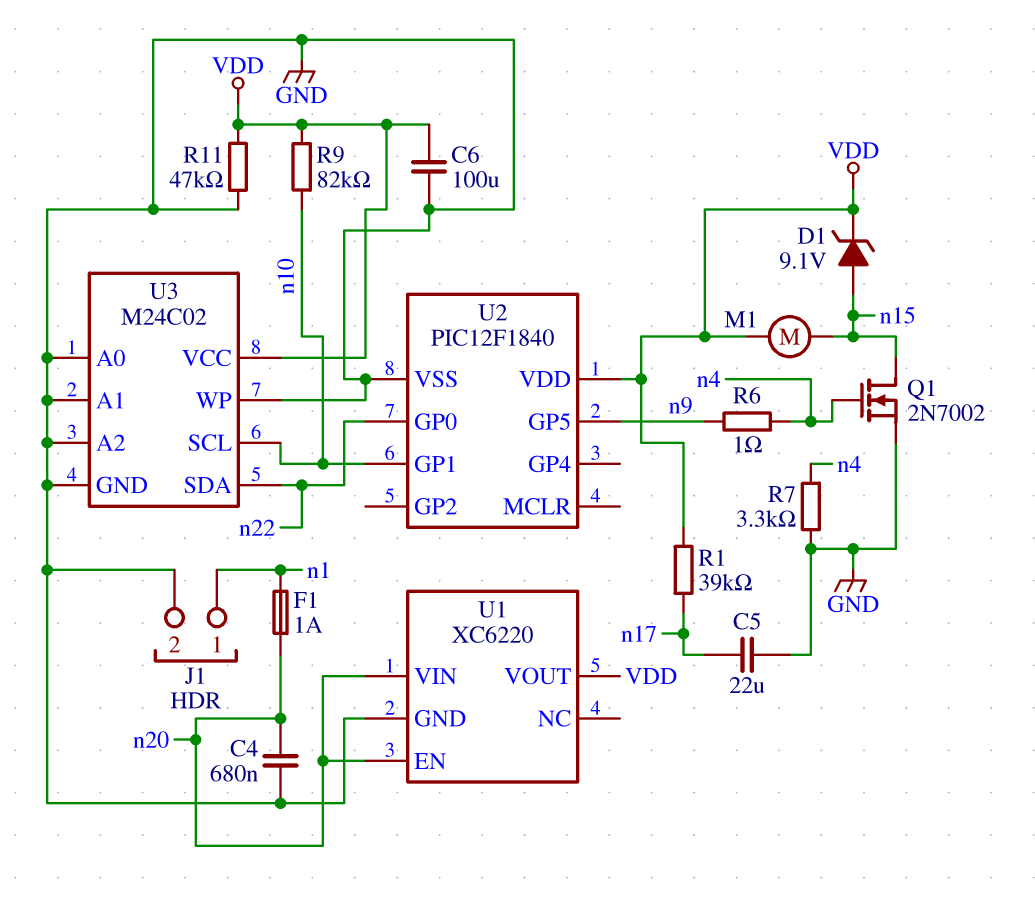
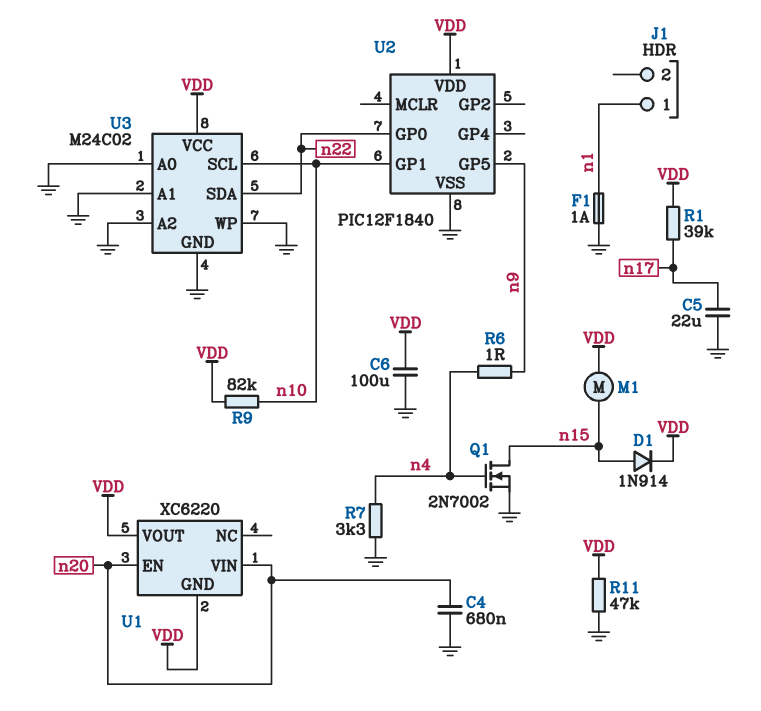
D1: zener 9.1V (A n15, K VDD) -> diode 1N914 (A n15, K VDD)
F1: 1A (n1, n20) -> 1A (GND, n1)
J1 pin 2: GND -> none
U1 pin GND: GND -> VDD

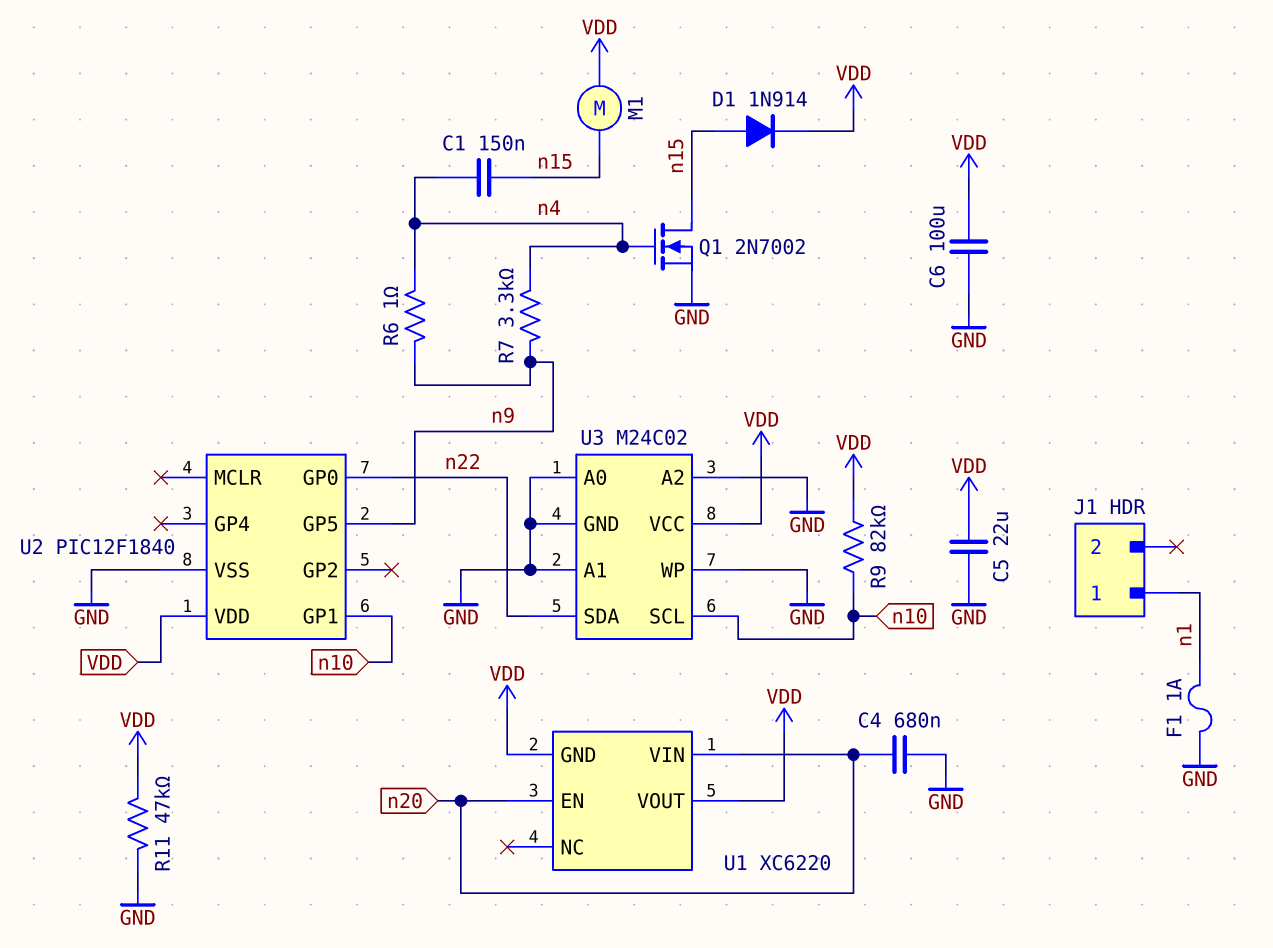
C1: none -> 150nF (n4, n15)
C5: 22uF (GND, n17) -> 22uF (GND, VDD)
R1: 39k (VDD, n17) -> none
R7: 3.3k (GND, n4) -> 3.3k (n4, n9)

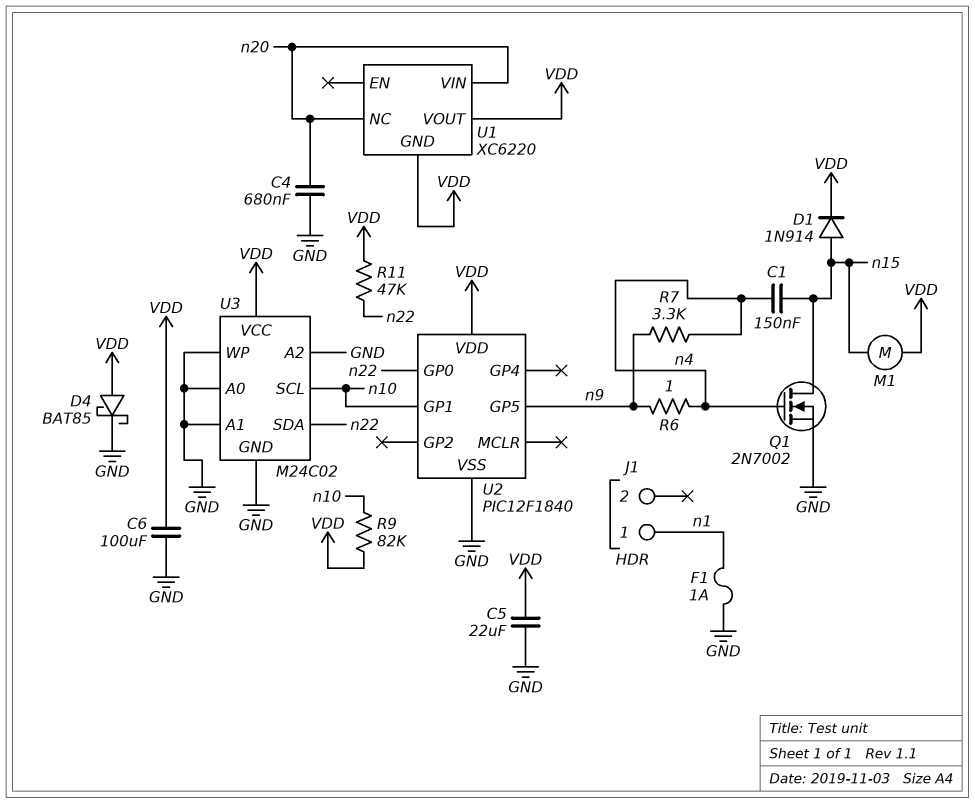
D4: none -> schottky BAT85 (A VDD, K GND)
R11: 47k (GND, VDD) -> 47k (VDD, n22)
U1 pin EN: n20 -> none
U1 pin NC: none -> n20

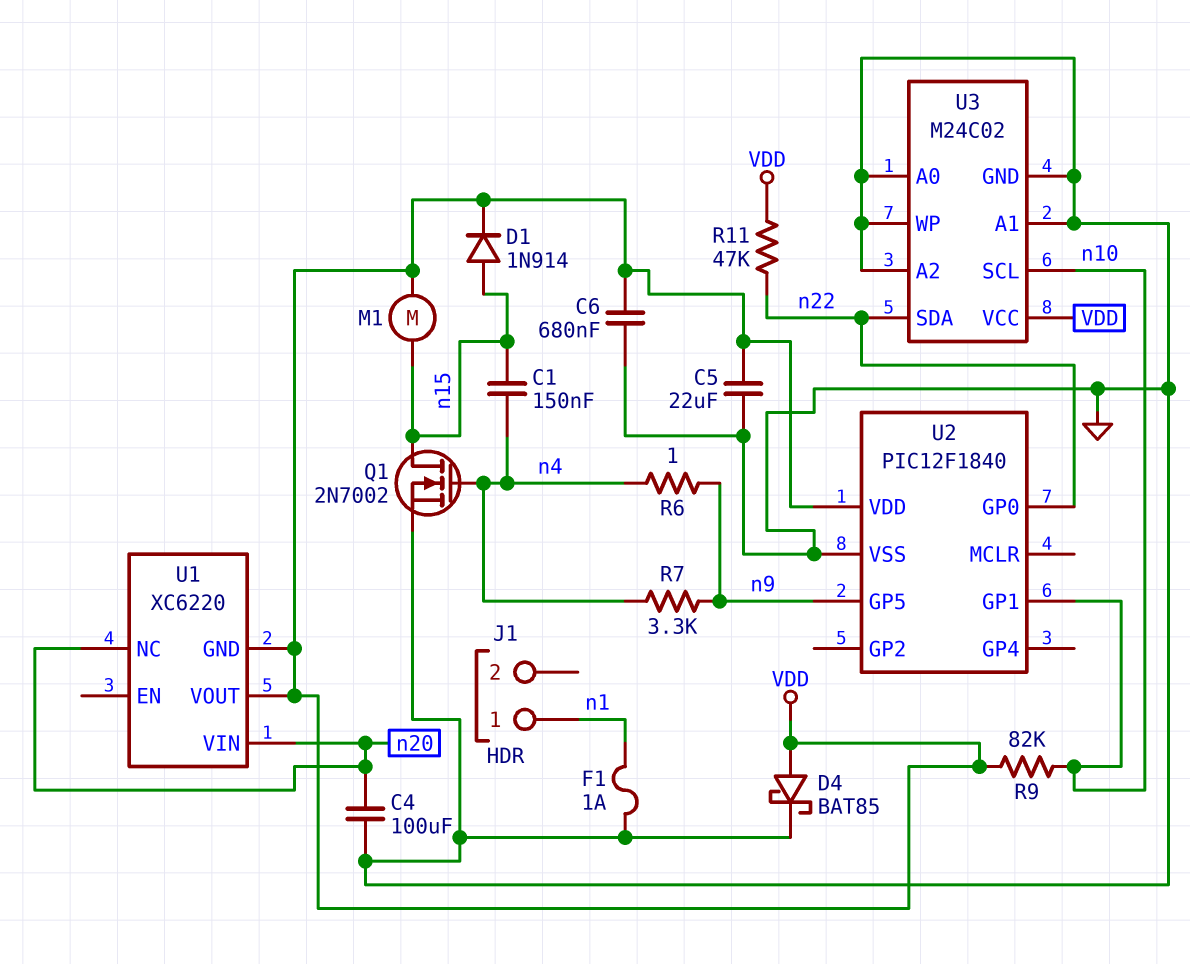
C4: 680nF (GND, n20) -> 100uF (GND, n20)
C6: 100uF (GND, VDD) -> 680nF (GND, VDD)

